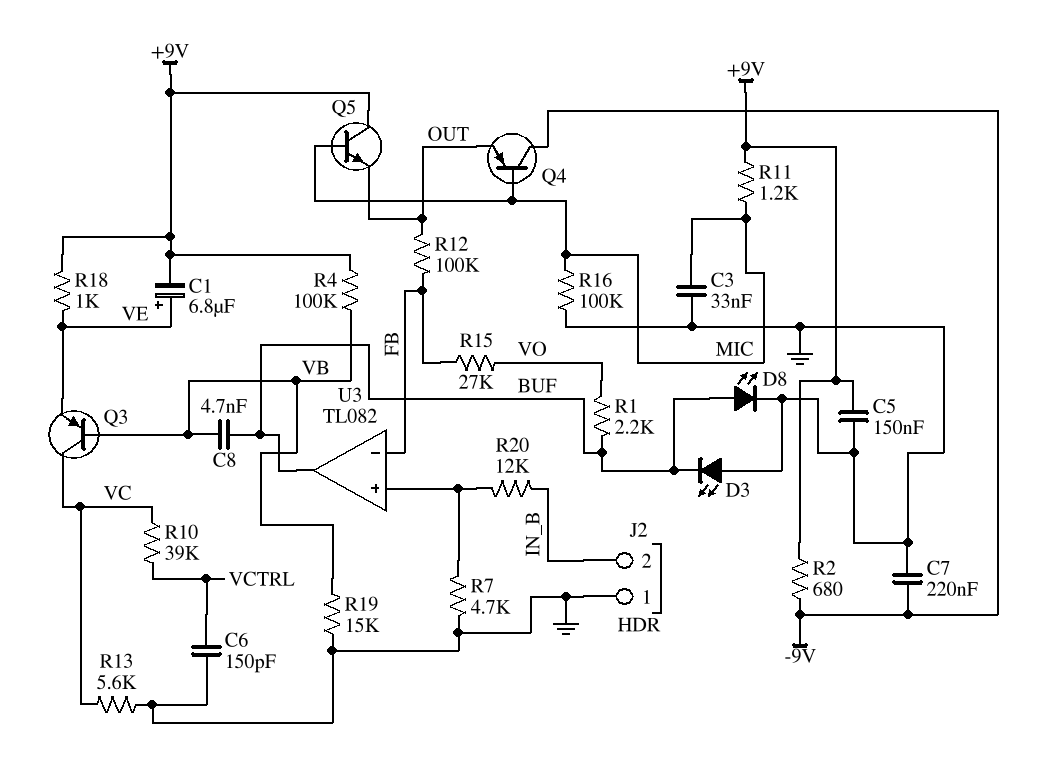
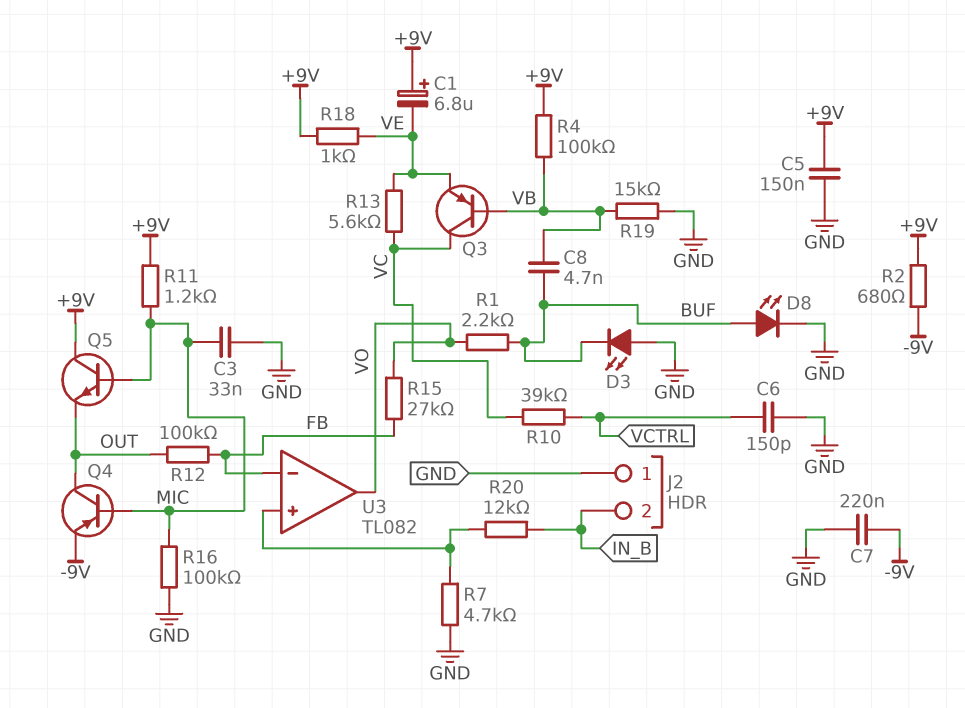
C1: 6.8uF (plus VE, minus +9V) -> 6.8uF (plus +9V, minus VE)
Q4: PNP (B MIC, C -9V, E OUT) -> PNP (B MIC, C OUT, E -9V)
R13: 5.6k (GND, VC) -> 5.6k (VC, VE)
U3 pin out: BUF -> VO

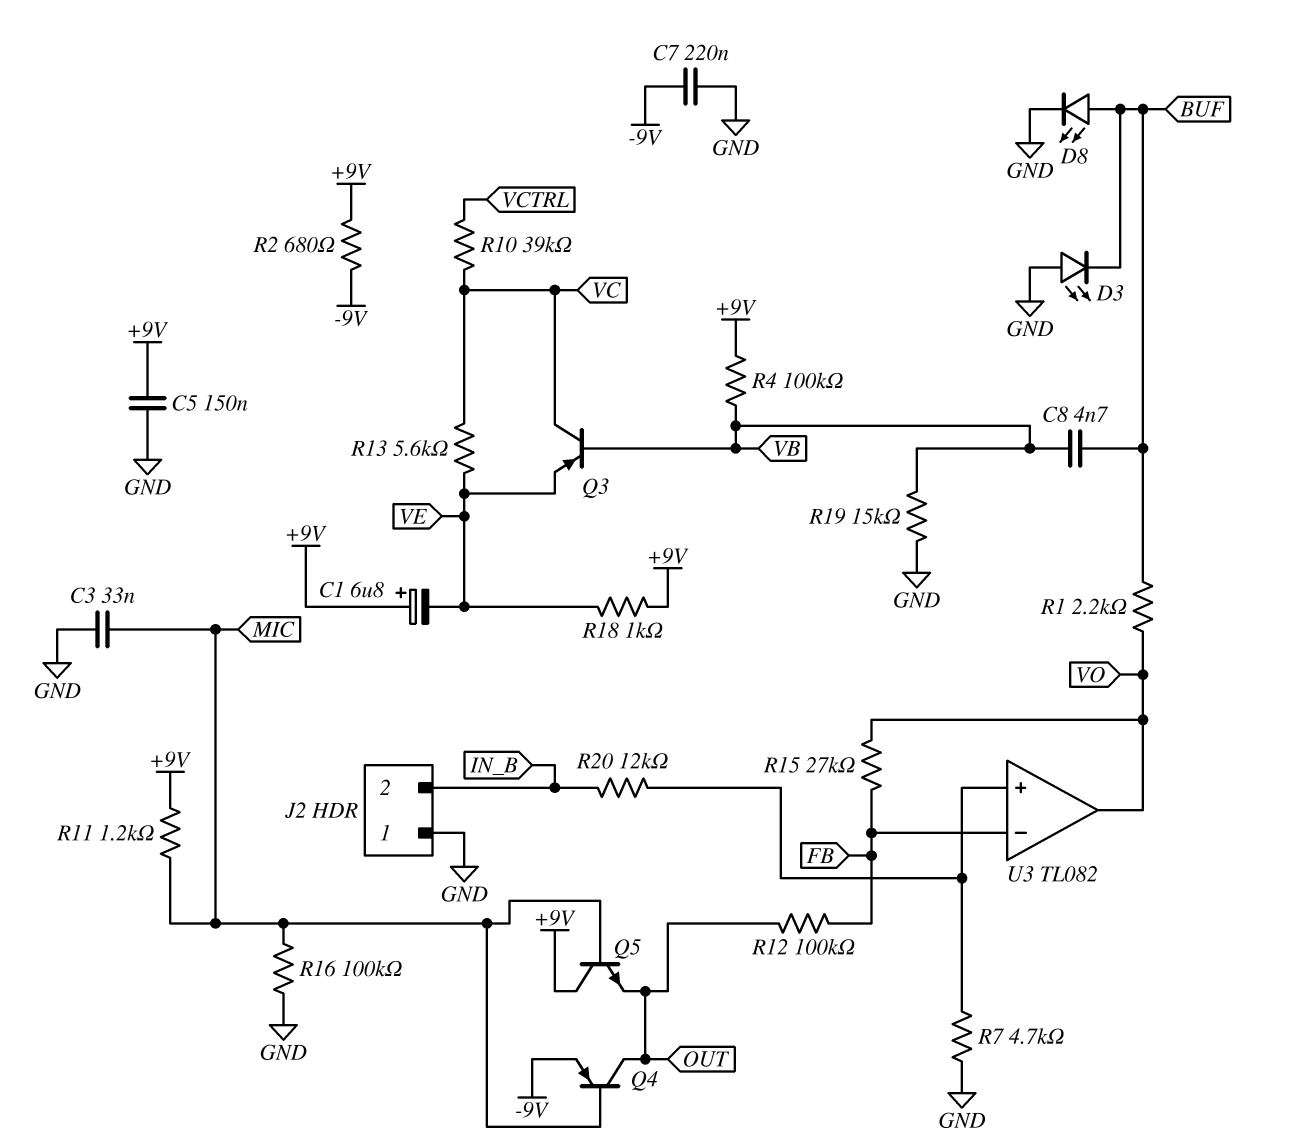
C6: 150pF (GND, VCTRL) -> none

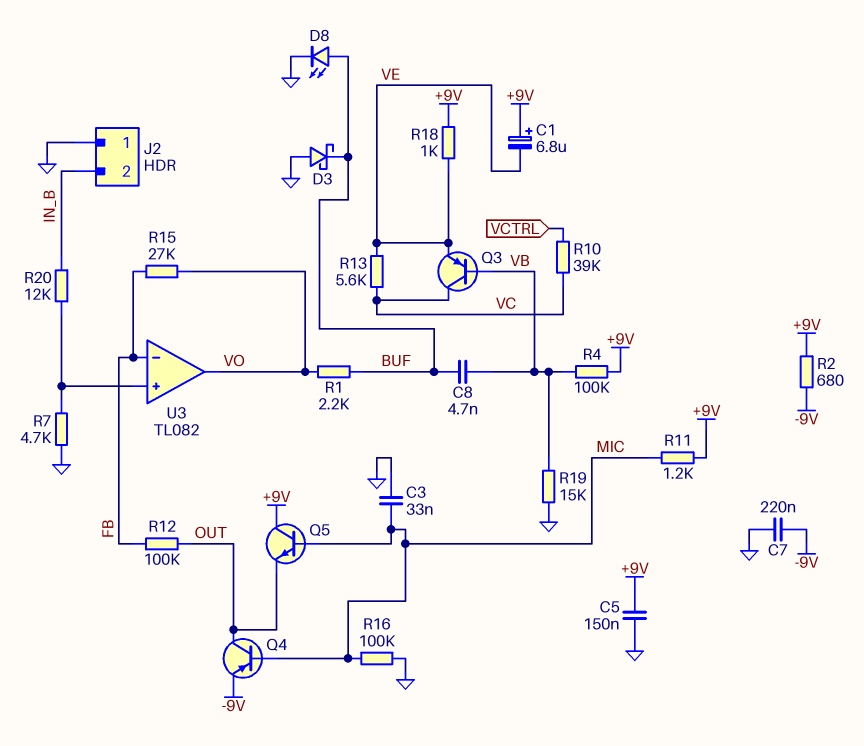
D3: LED (A GND, K BUF) -> schottky (A GND, K BUF)

